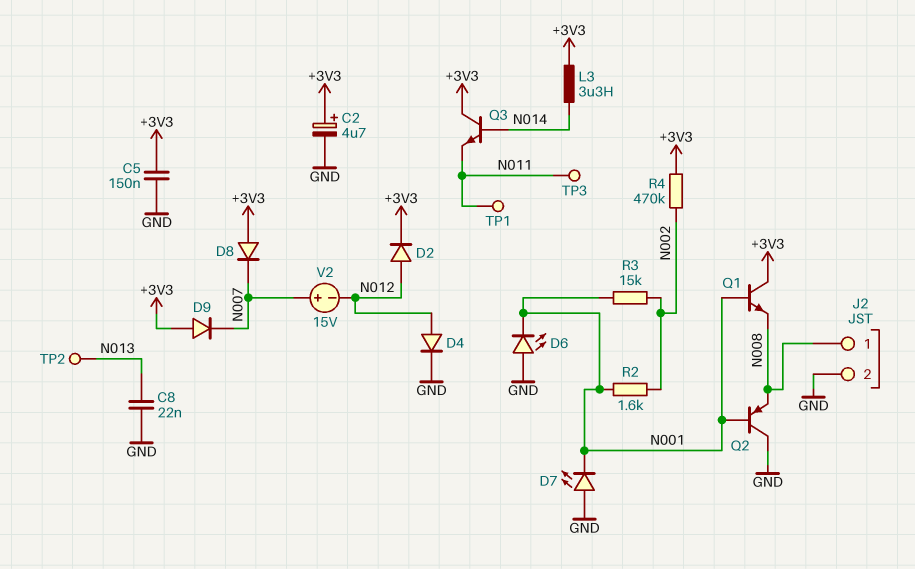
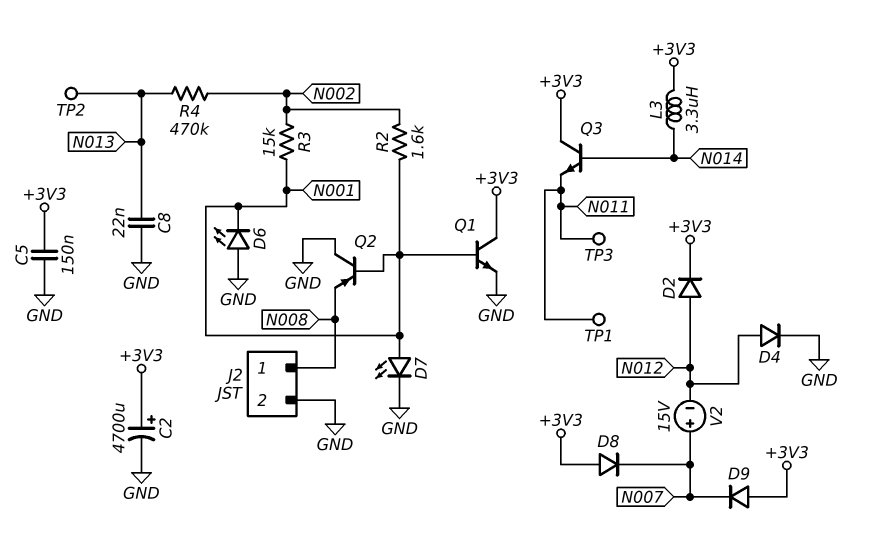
C2: 4.7uF (plus +3V3, minus GND) -> 4700uF (plus +3V3, minus GND)
D7: LED (A GND, K N001) -> LED (A N001, K GND)
Q1: NPN (B N001, C +3V3, E N008) -> NPN (B N001, C +3V3, E GND)
R4: 470k (+3V3, N002) -> 470k (N002, N013)

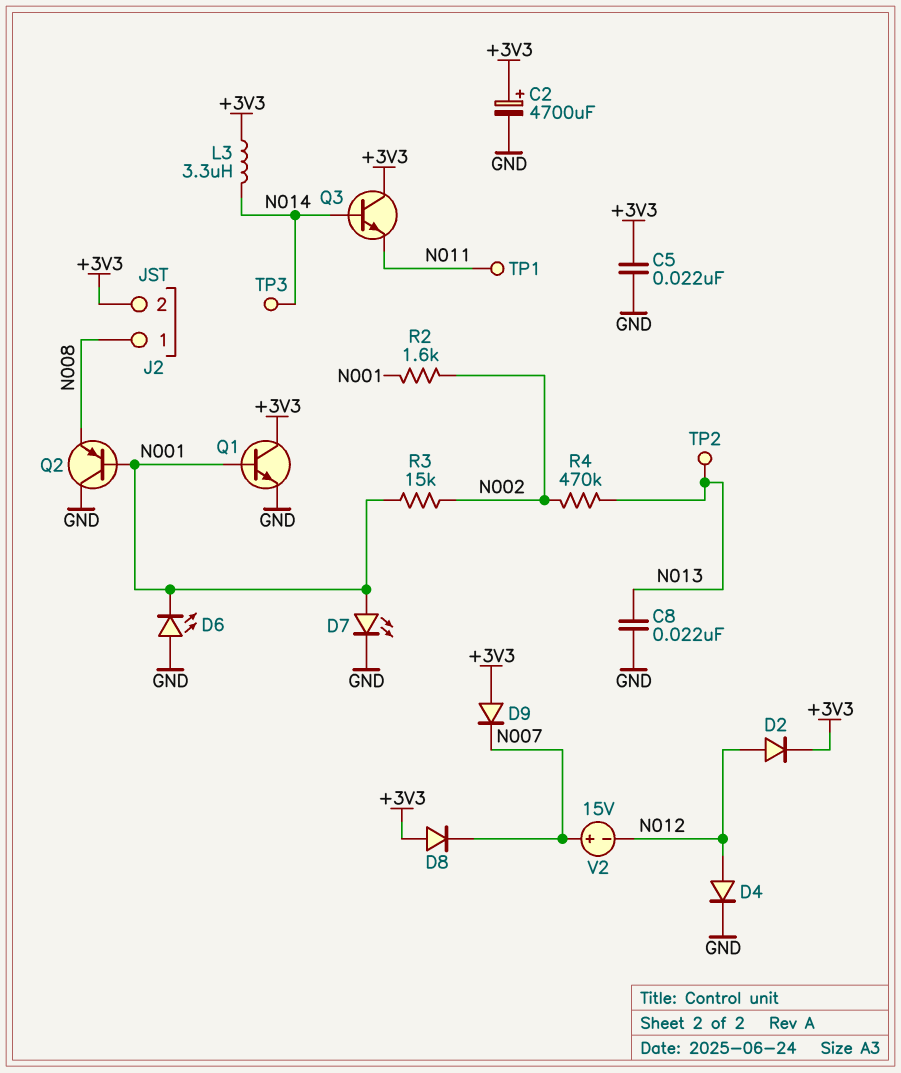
C5: 150nF (+3V3, GND) -> 22nF (+3V3, GND)
J2 pin 2: GND -> +3V3
TP3: test point (N011) -> test point (N014)

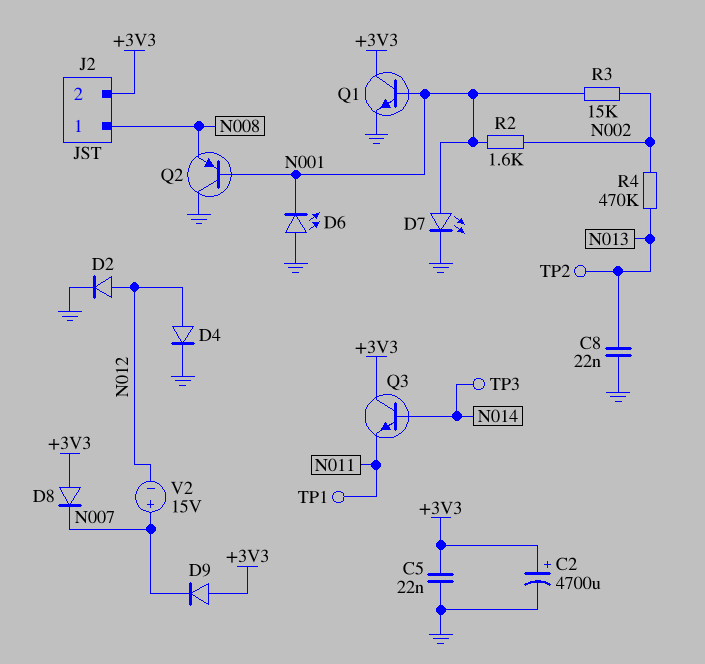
D2: diode (A N012, K +3V3) -> diode (A N012, K GND)
L3: 3.3uH (+3V3, N014) -> none

